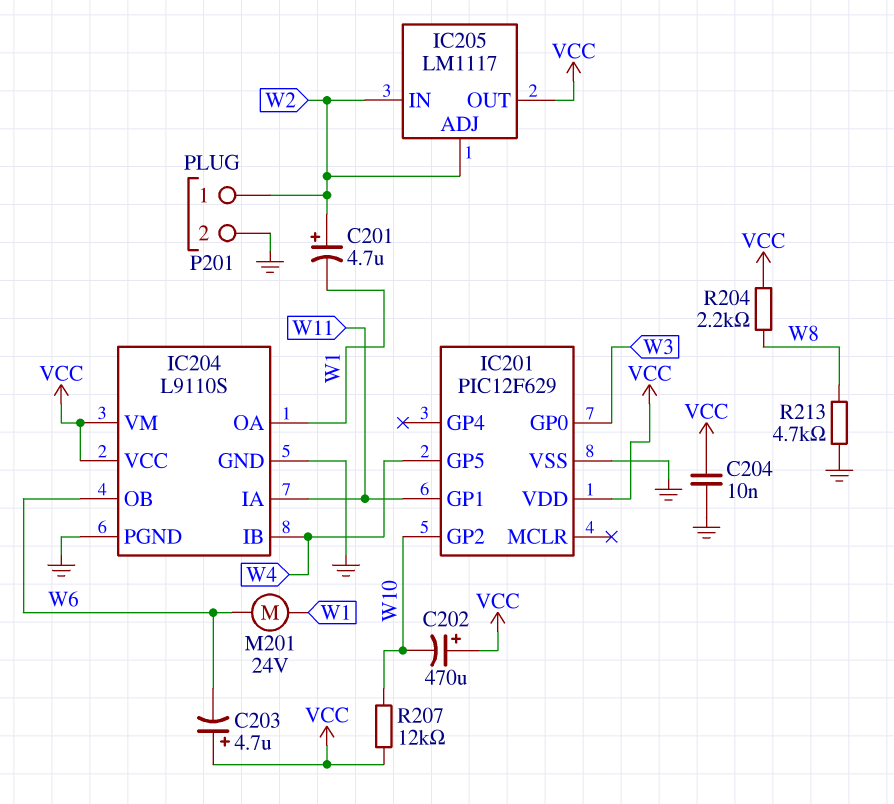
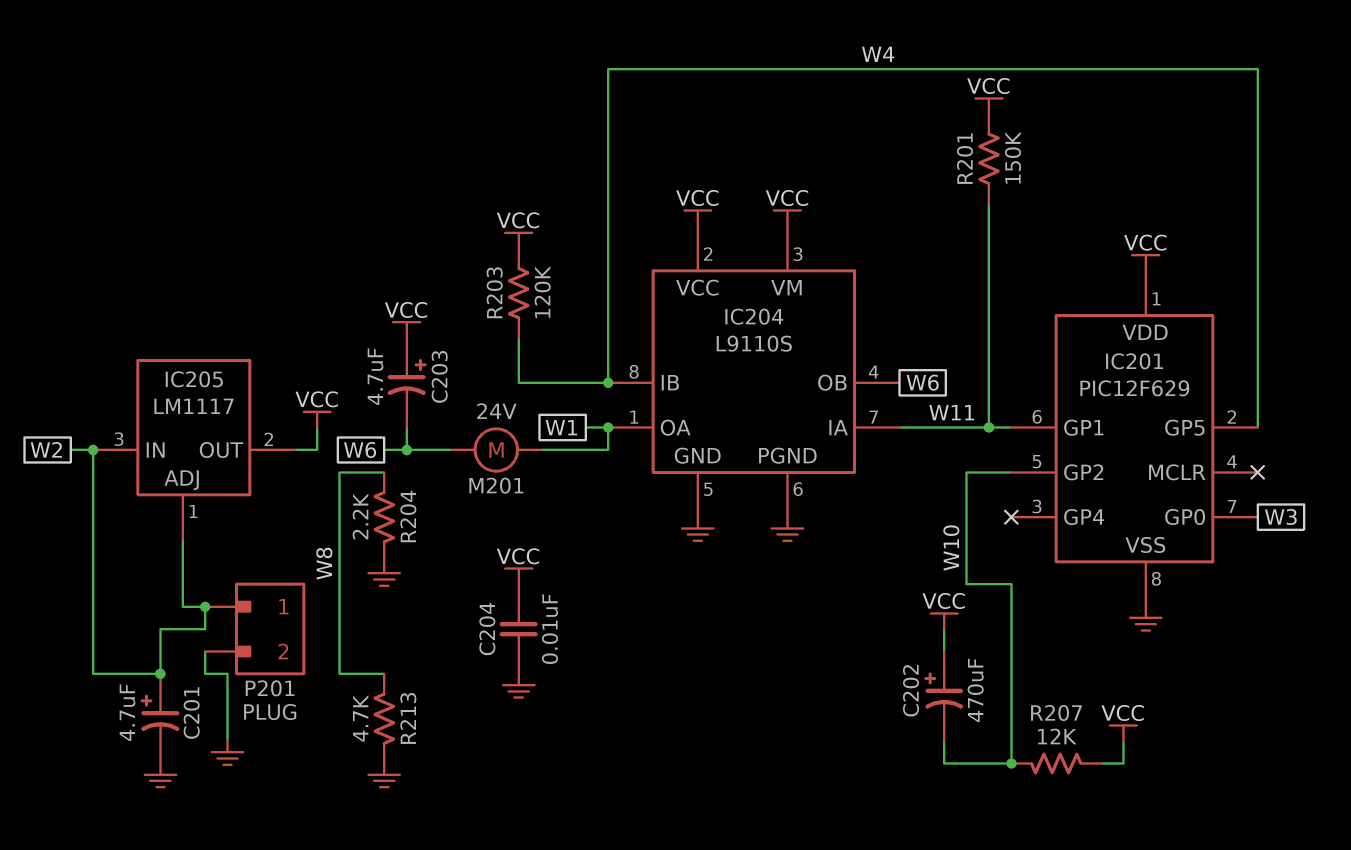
C201: 4.7uF (plus W2, minus W1) -> 4.7uF (plus W2, minus GND)
R201: none -> 150k (VCC, W11)
R203: none -> 120k (VCC, W4)
R204: 2.2k (VCC, W8) -> 2.2k (GND, W8)

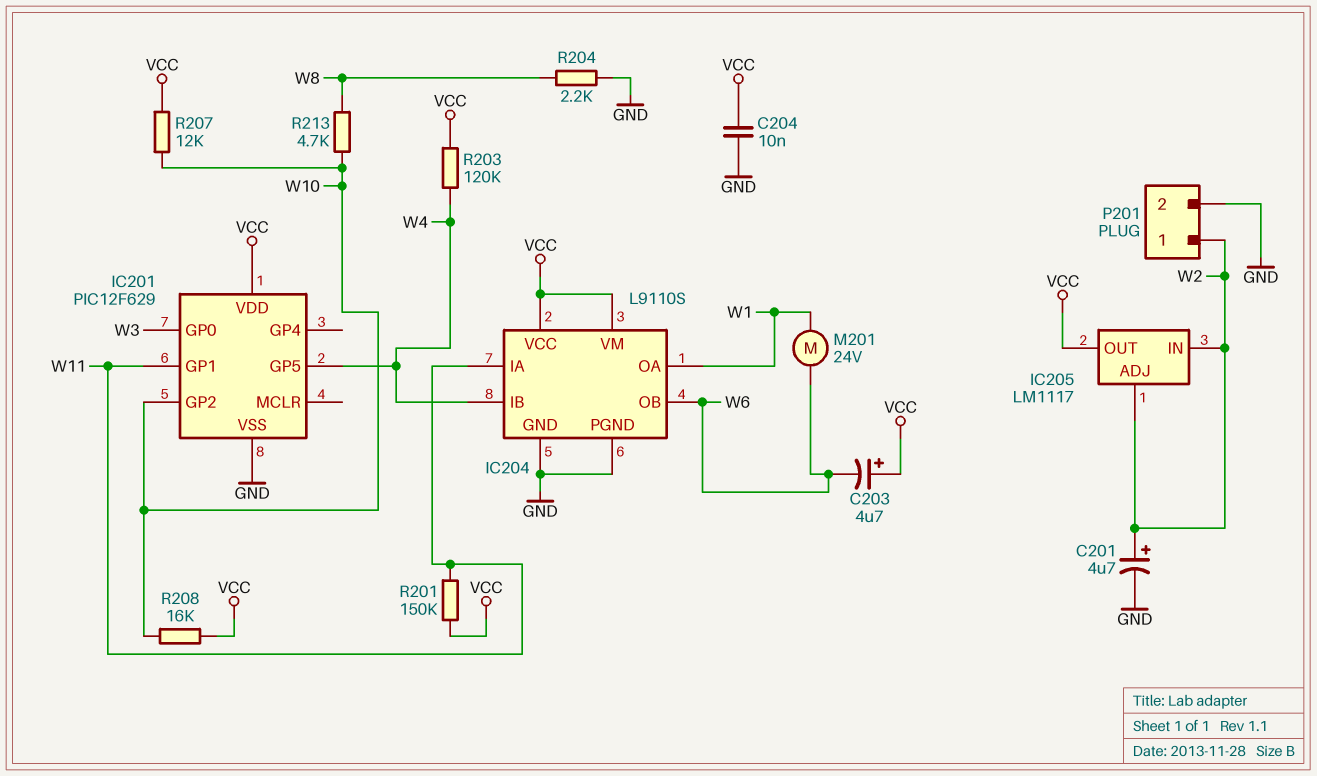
C202: 470uF (plus VCC, minus W10) -> none
R208: none -> 16k (VCC, W10)
R213: 4.7k (GND, W8) -> 4.7k (W8, W10)

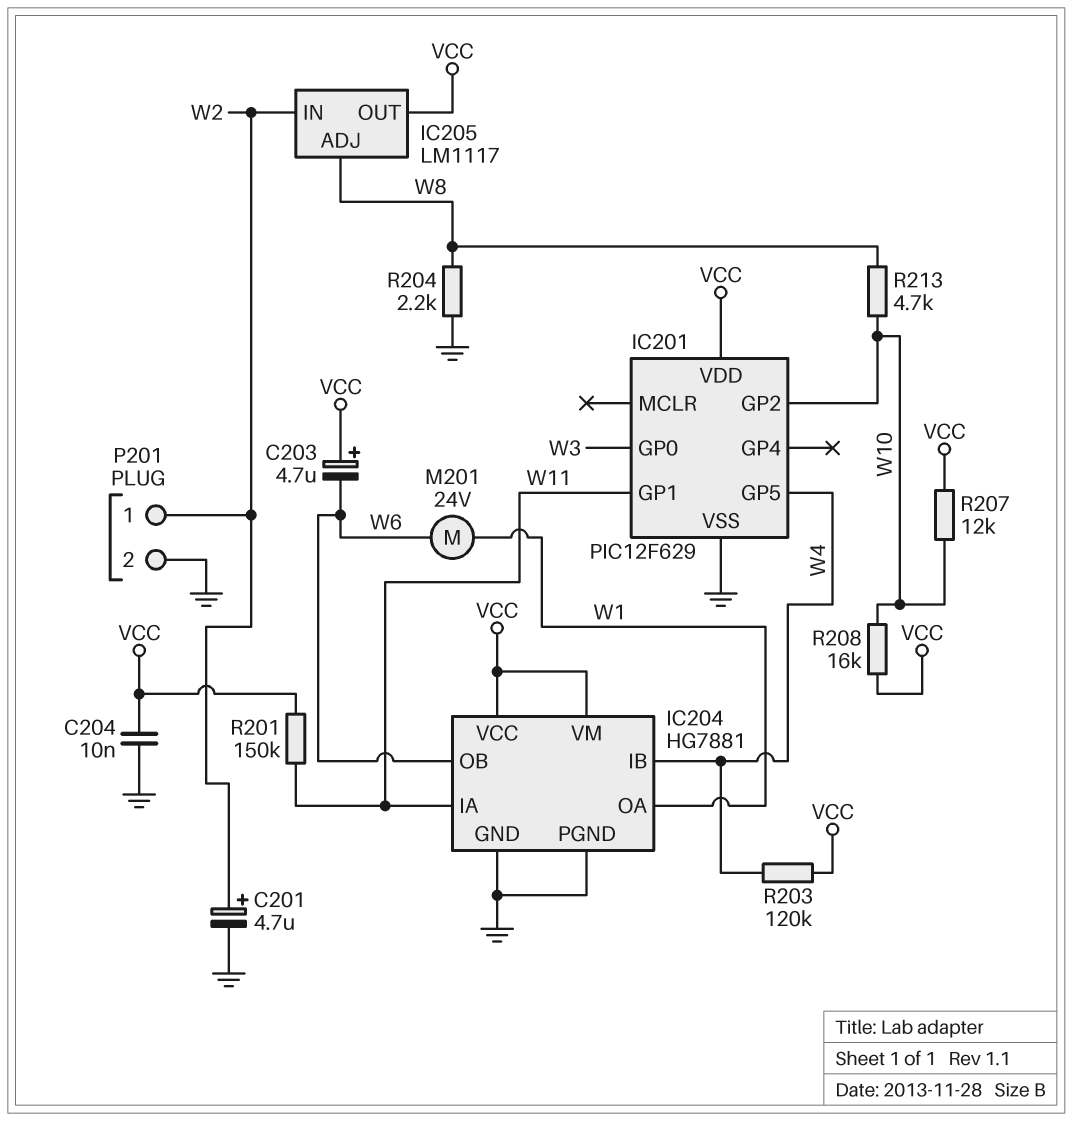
IC204: L9110S -> HG7881
IC205 pin ADJ: W2 -> W8

